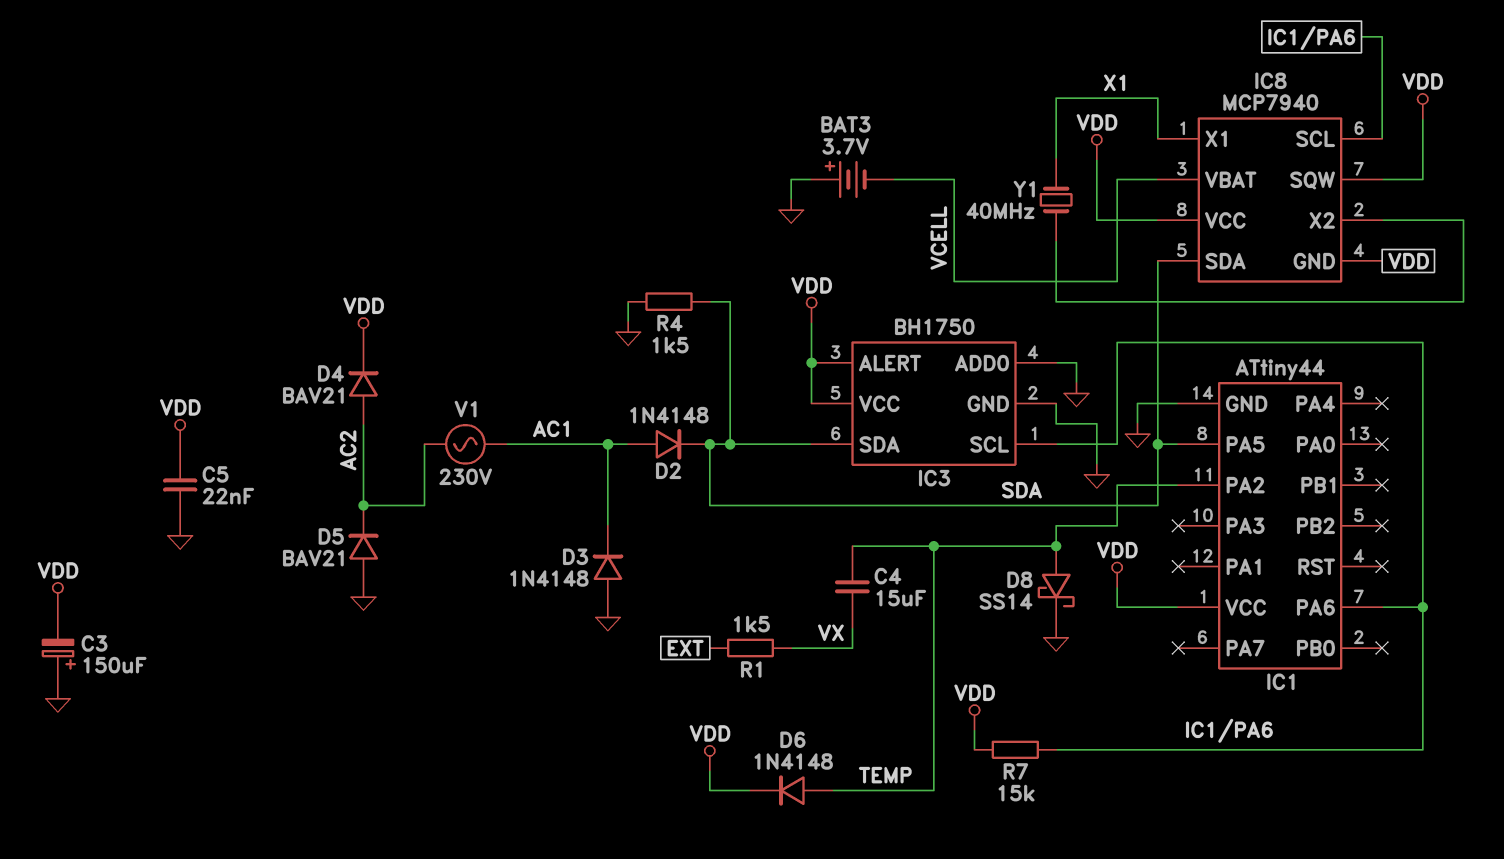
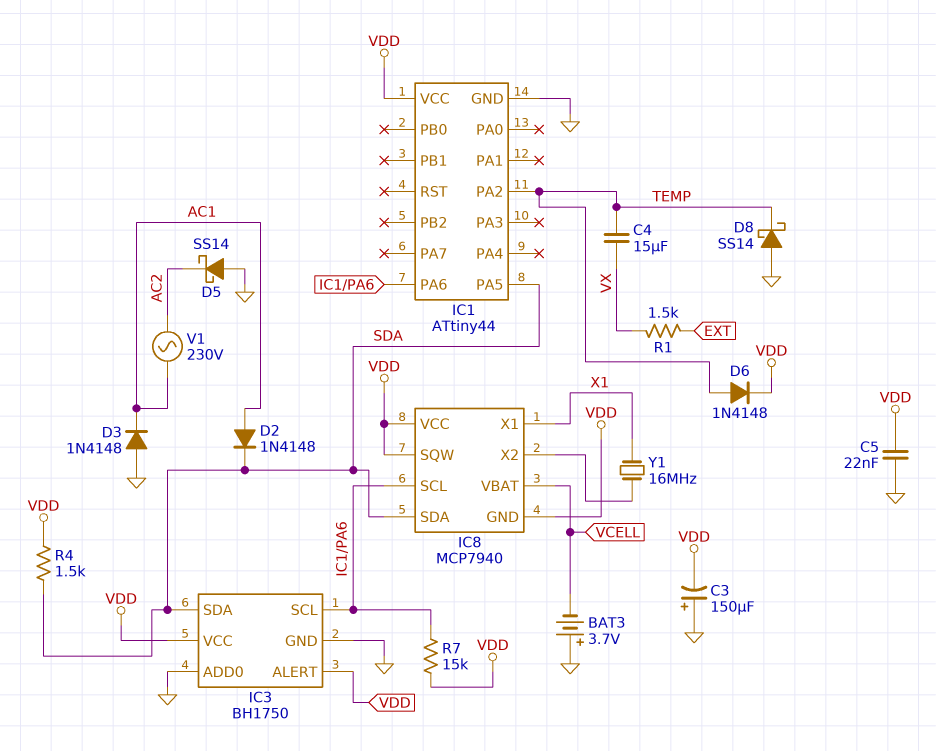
D4: diode BAV21 (A AC2, K VDD) -> none
D5: diode BAV21 (A GND, K AC2) -> schottky SS14 (A GND, K AC2)
D8: schottky SS14 (A TEMP, K GND) -> schottky SS14 (A GND, K TEMP)
R4: 1.5k (GND, SDA) -> 1.5k (SDA, VDD)
Y1: 40MHz (IC8/X2, X1) -> 16MHz (IC8/X2, X1)

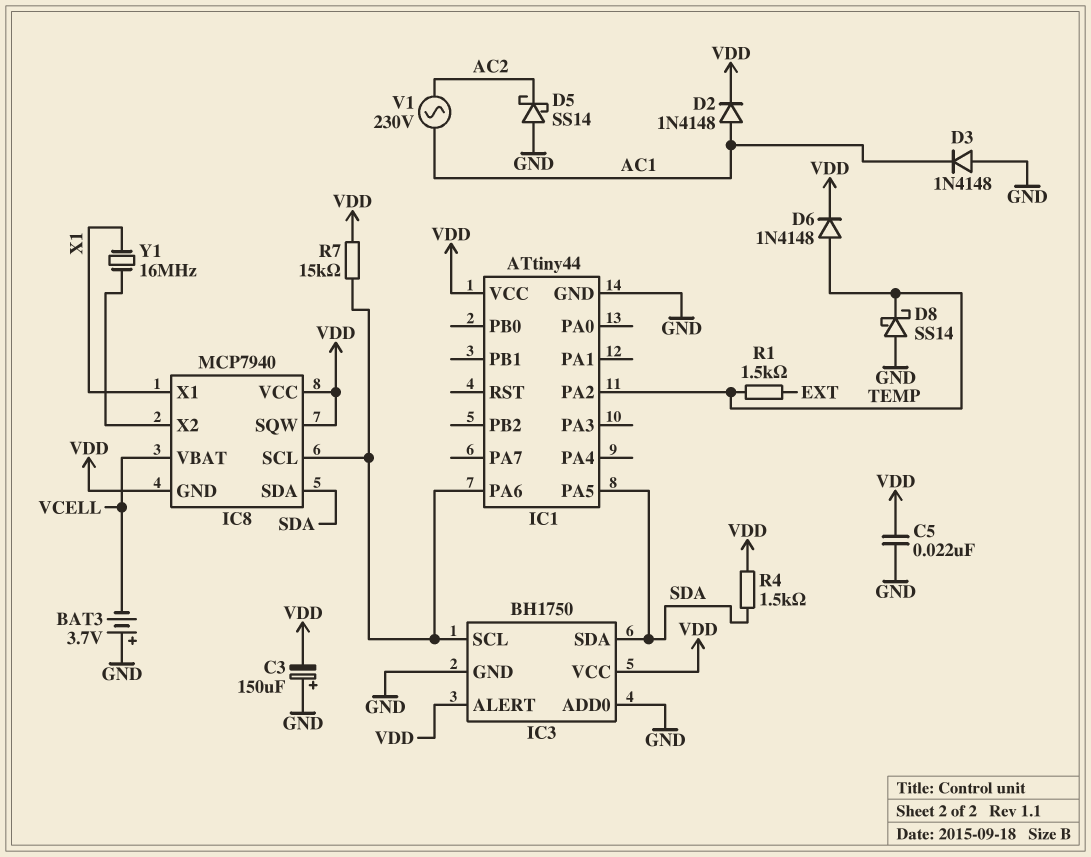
C4: 15uF (TEMP, VX) -> none
D2: diode 1N4148 (A AC1, K SDA) -> diode 1N4148 (A AC1, K VDD)
R1: 1.5k (EXT, VX) -> 1.5k (EXT, TEMP)

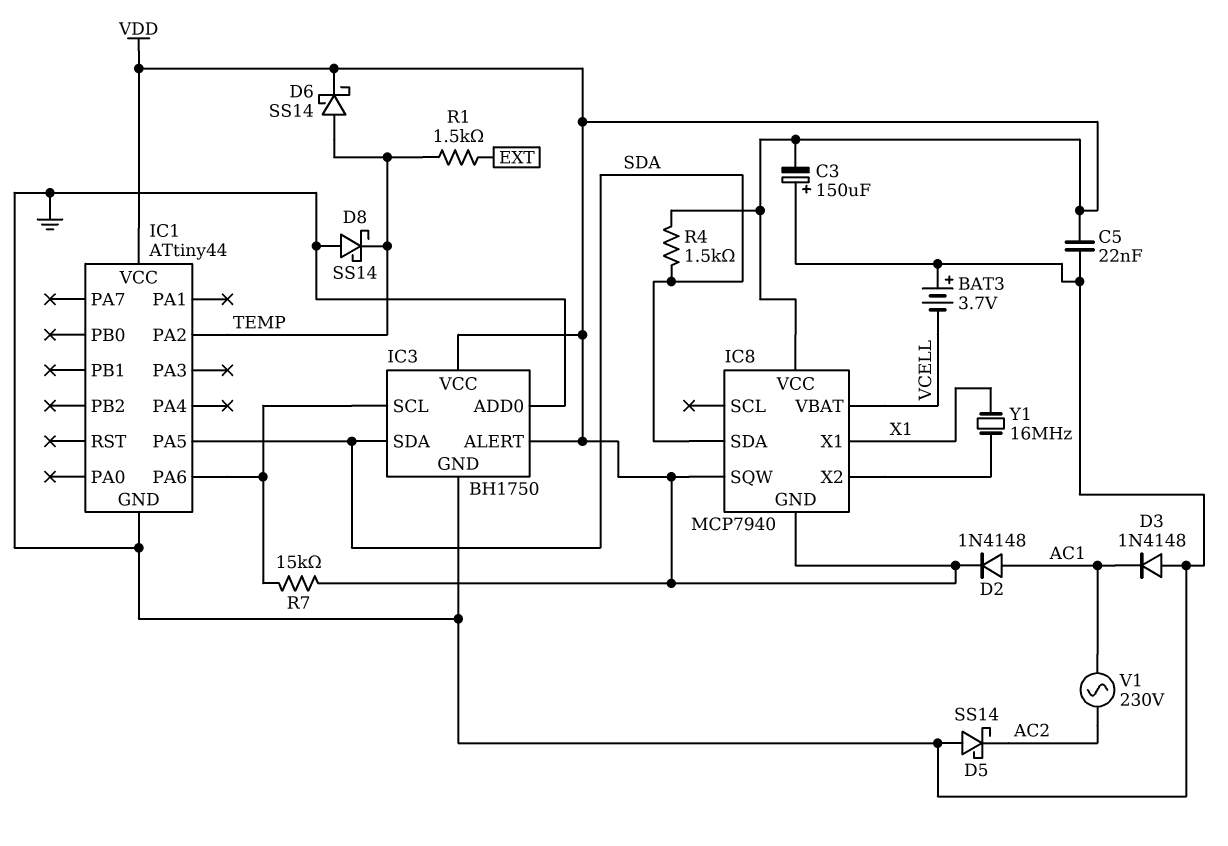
D6: diode 1N4148 (A TEMP, K VDD) -> schottky SS14 (A TEMP, K VDD)
IC8 pin SCL: IC1/PA6 -> none

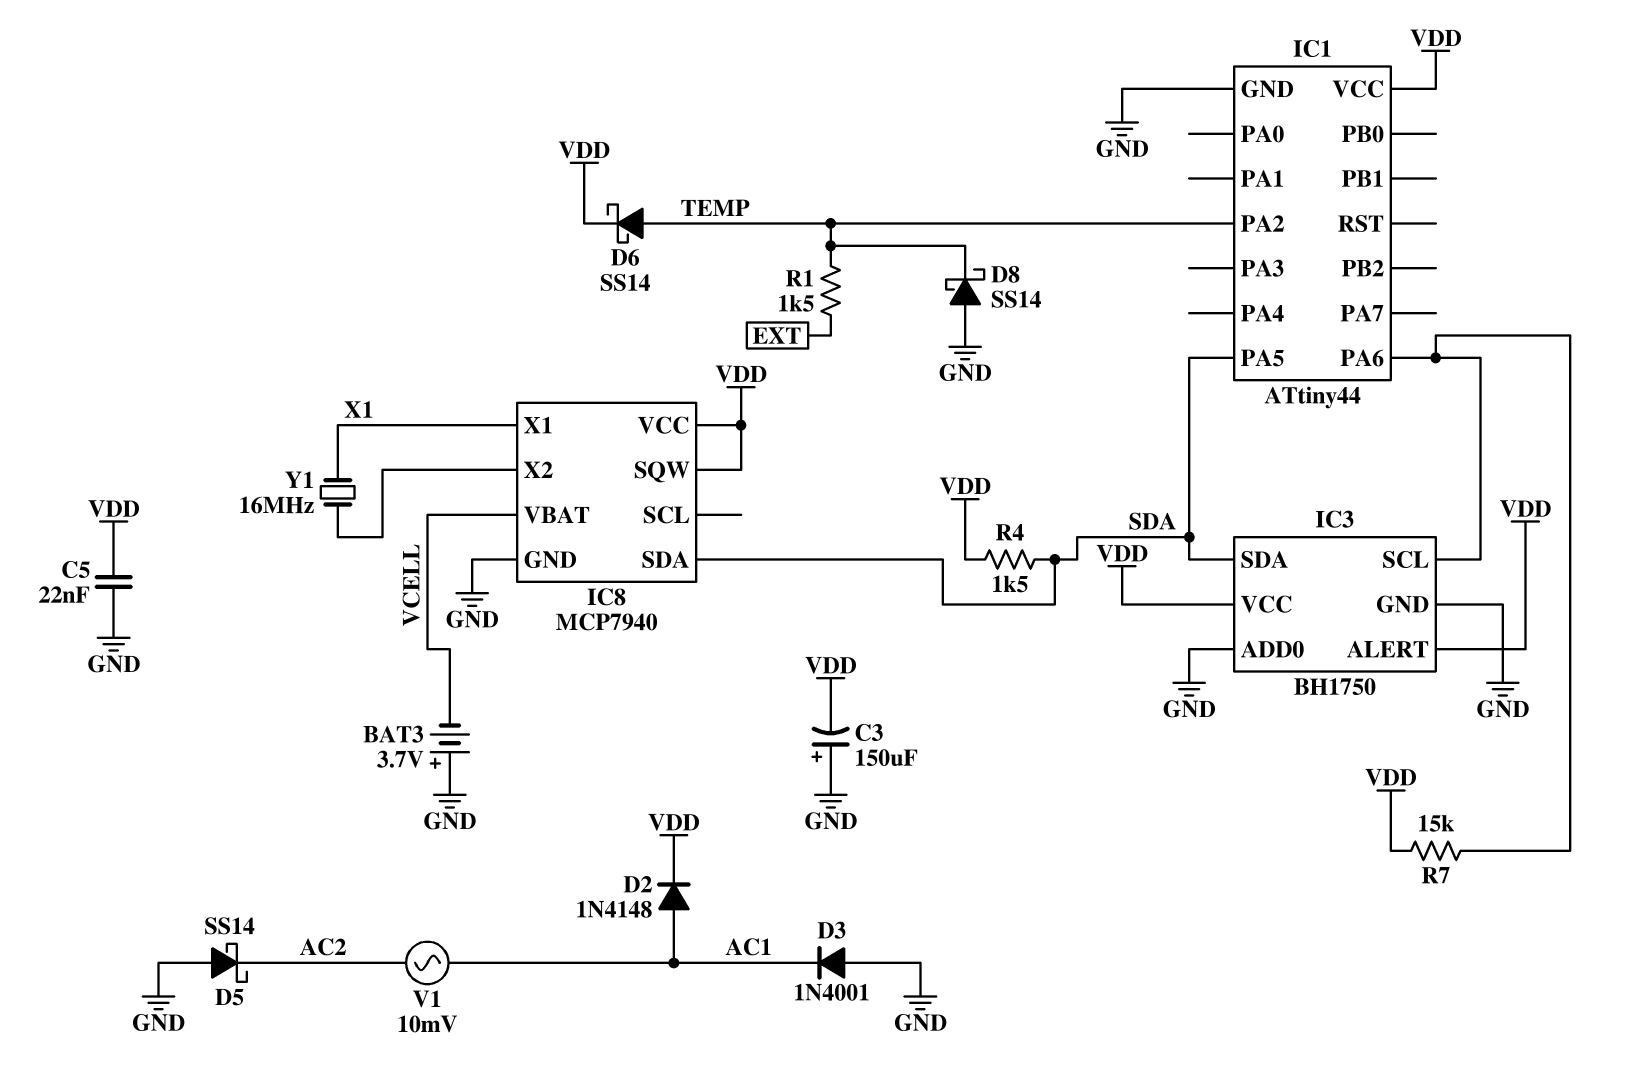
D3: diode 1N4148 (A GND, K AC1) -> diode 1N4001 (A GND, K AC1)
IC8 pin GND: VDD -> GND
V1: AC 230V (AC1, AC2) -> AC 10mV (AC1, AC2)

